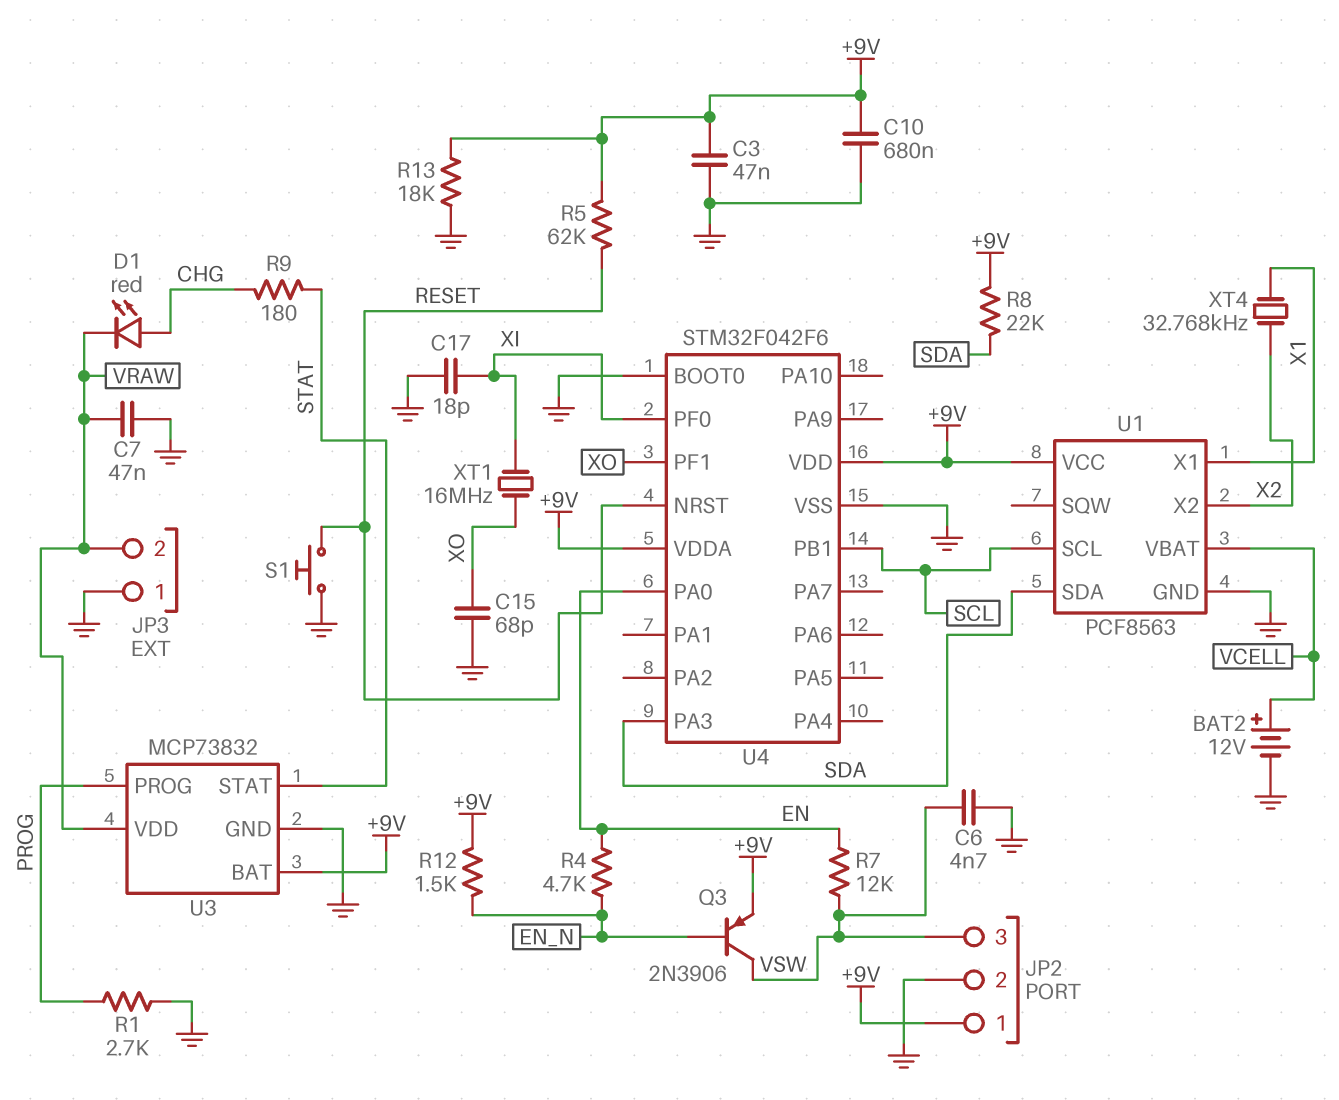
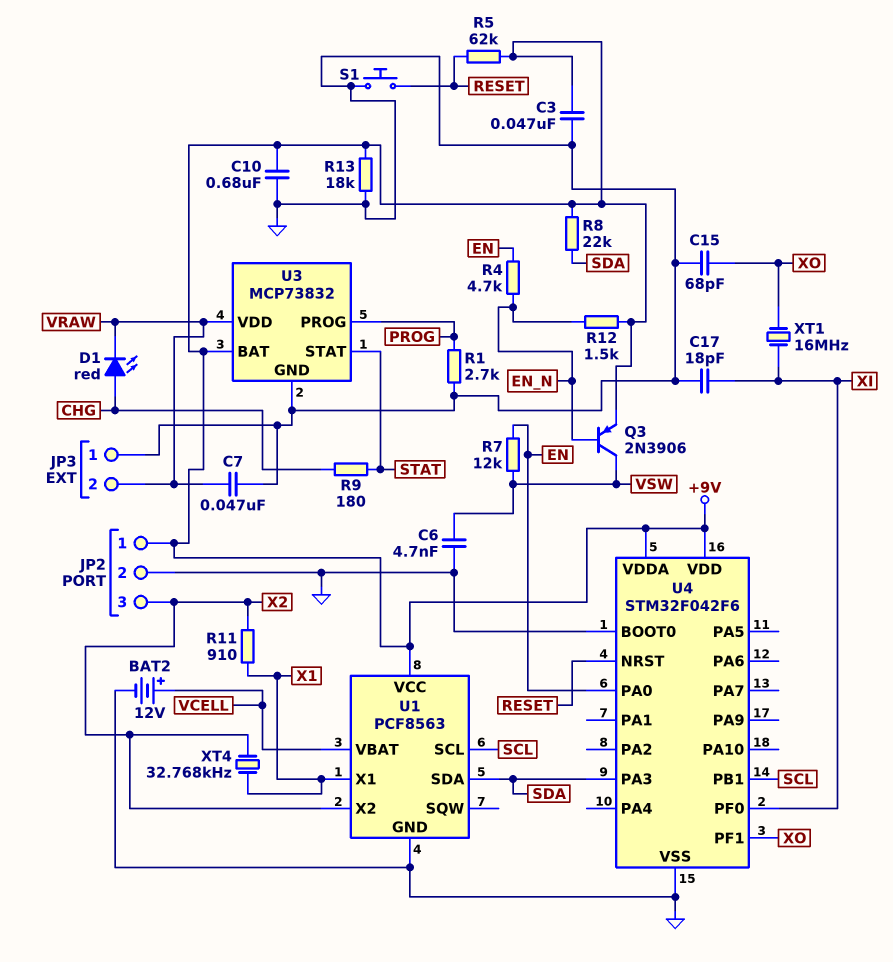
JP2 pin 3: VSW -> X2
R11: none -> 910 (X1, X2)

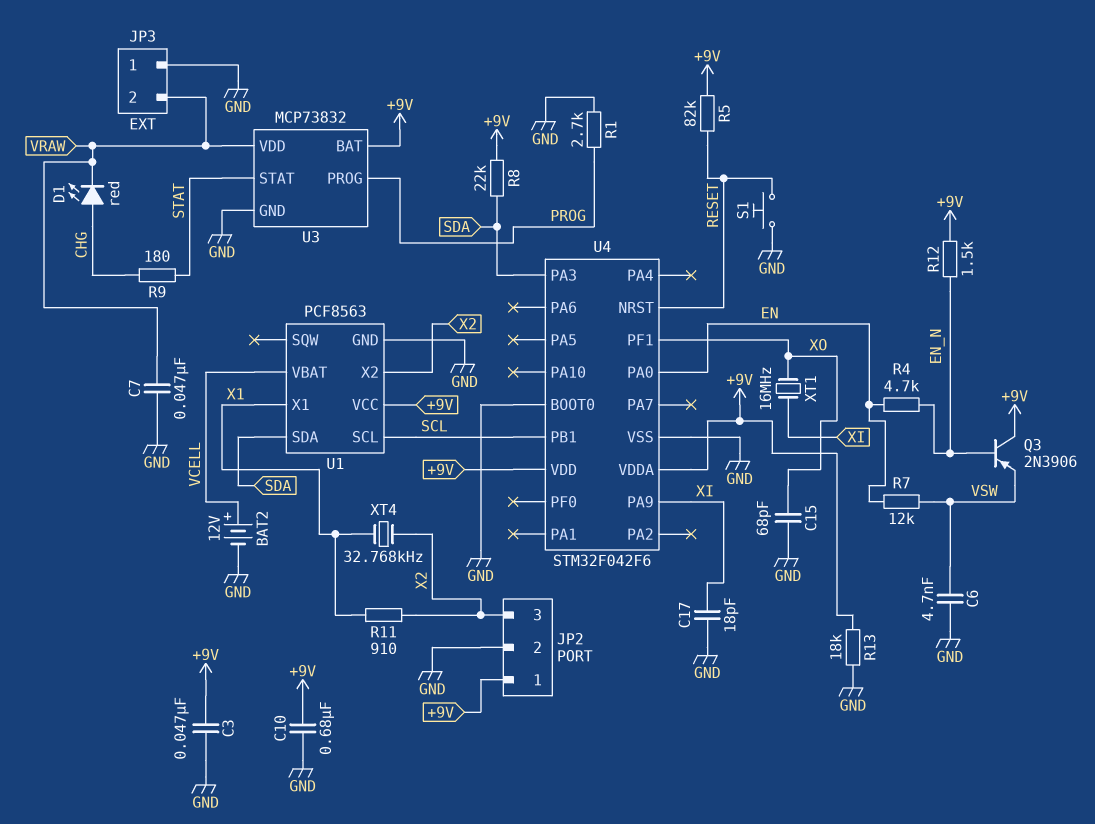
Q3: PNP 2N3906 (B EN_N, C VSW, E +9V) -> PNP 2N3906 (B EN_N, C +9V, E VSW)
R5: 62k (+9V, RESET) -> 82k (+9V, RESET)
U4 pin PA9: none -> XI
U4 pin PF0: XI -> none

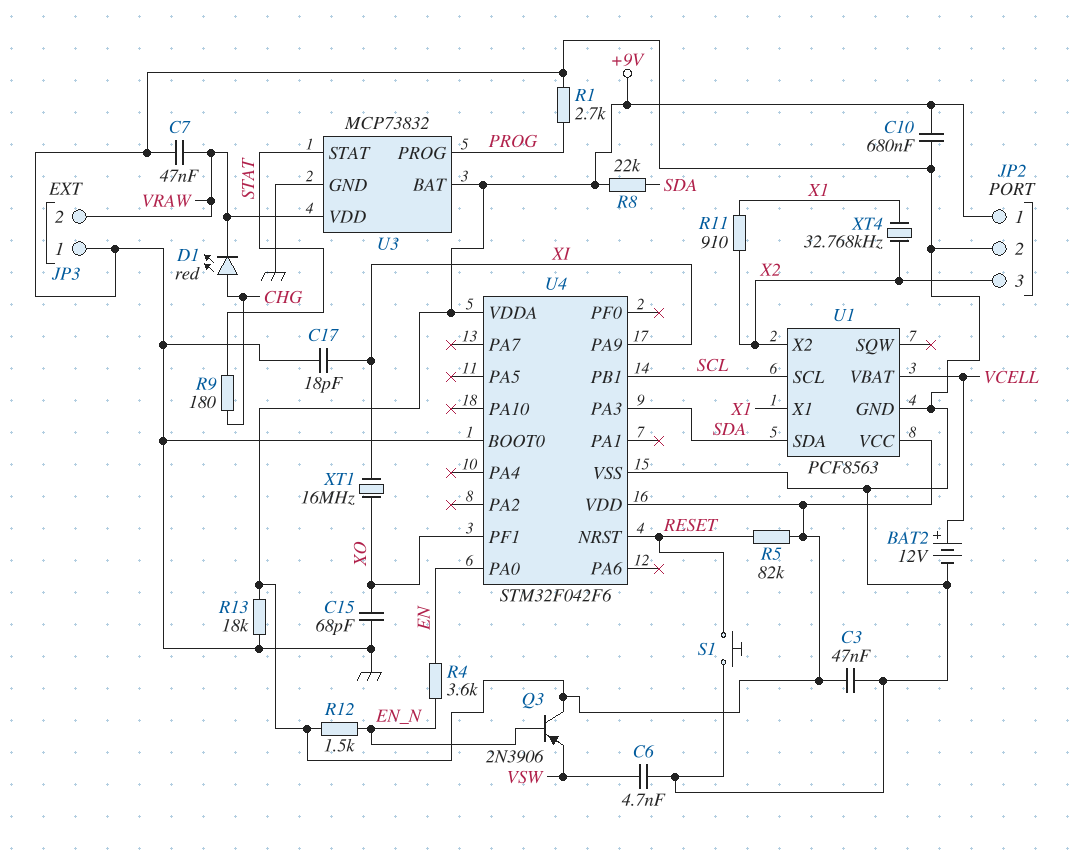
R4: 4.7k (EN, EN_N) -> 3.6k (EN, EN_N)
R7: 12k (EN, VSW) -> none

